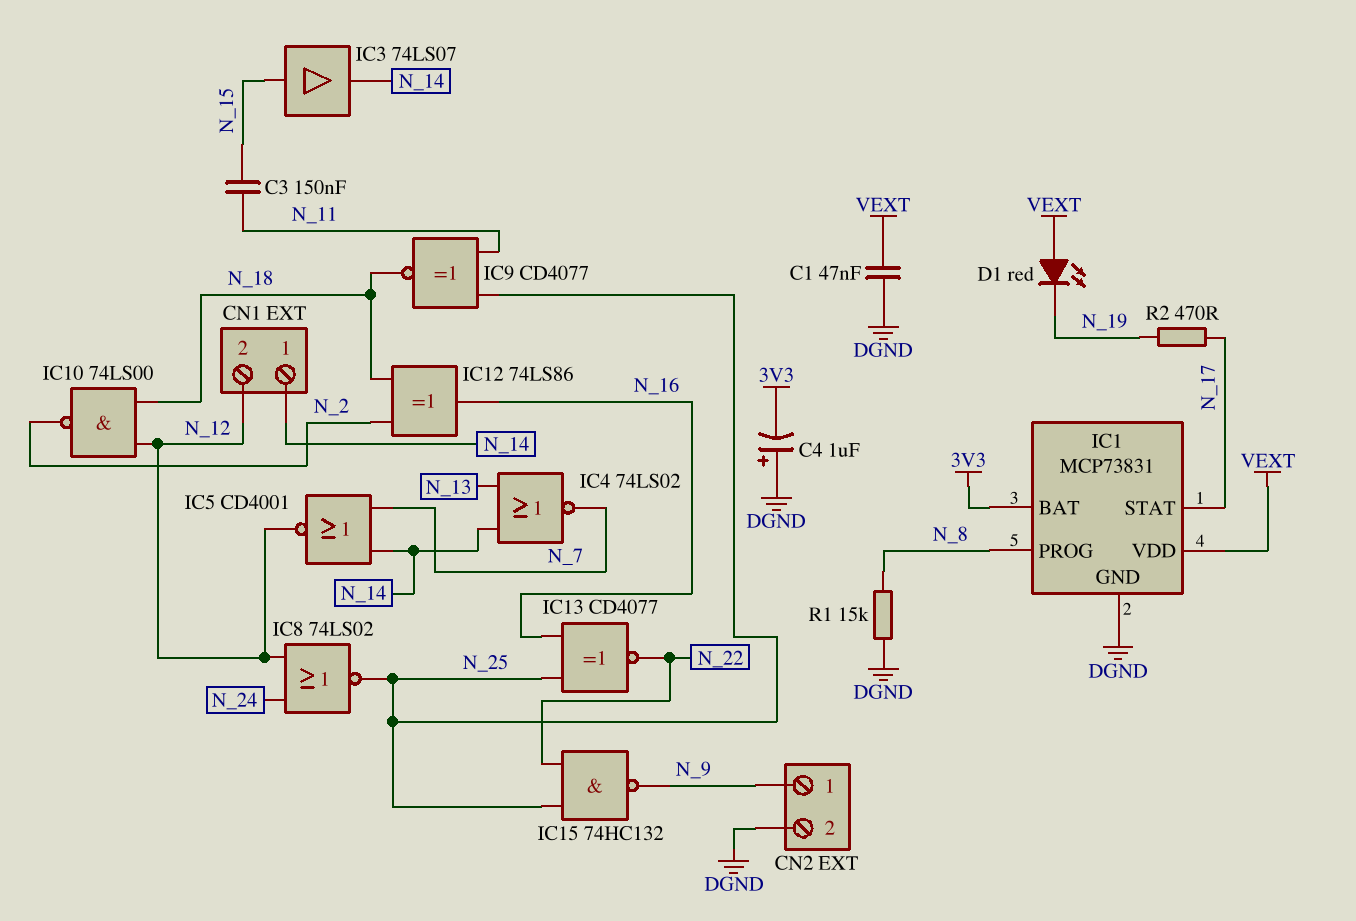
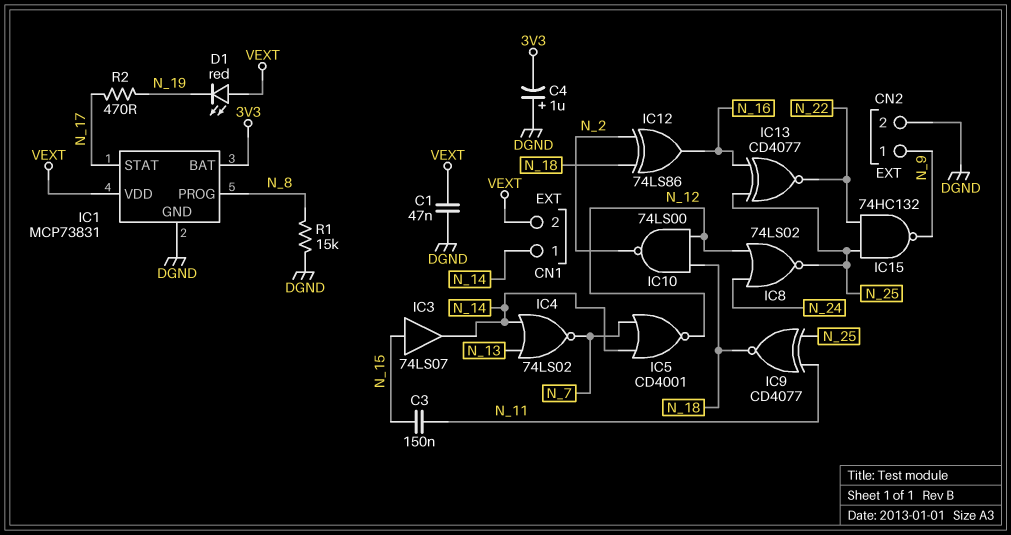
CN1 pin 2: N_12 -> VEXT

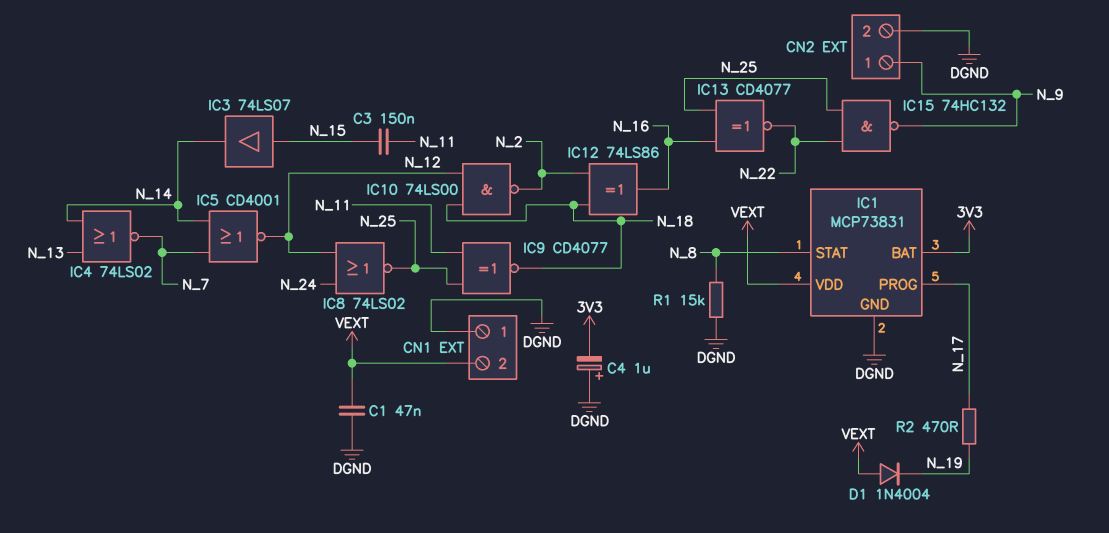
CN1 pin 1: N_14 -> DGND
D1: LED red (A VEXT, K N_19) -> diode 1N4004 (A VEXT, K N_19)
IC1 pin PROG: N_8 -> N_17
IC1 pin STAT: N_17 -> N_8

